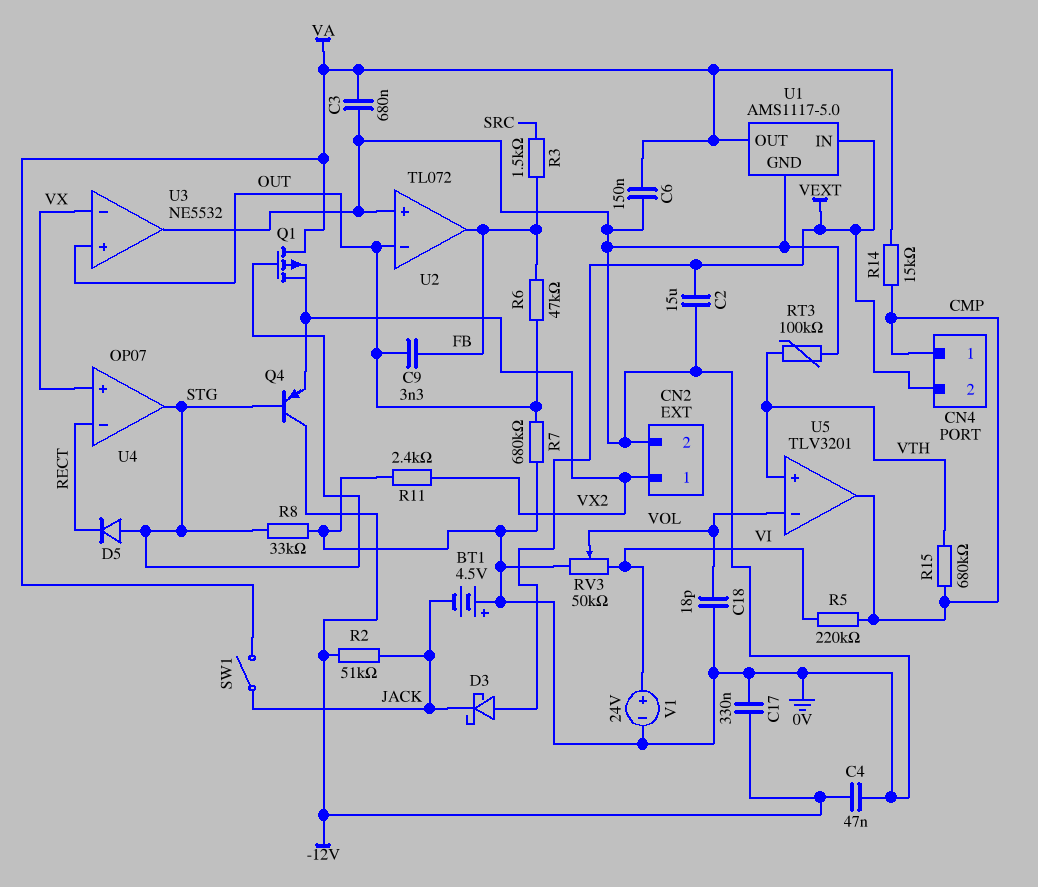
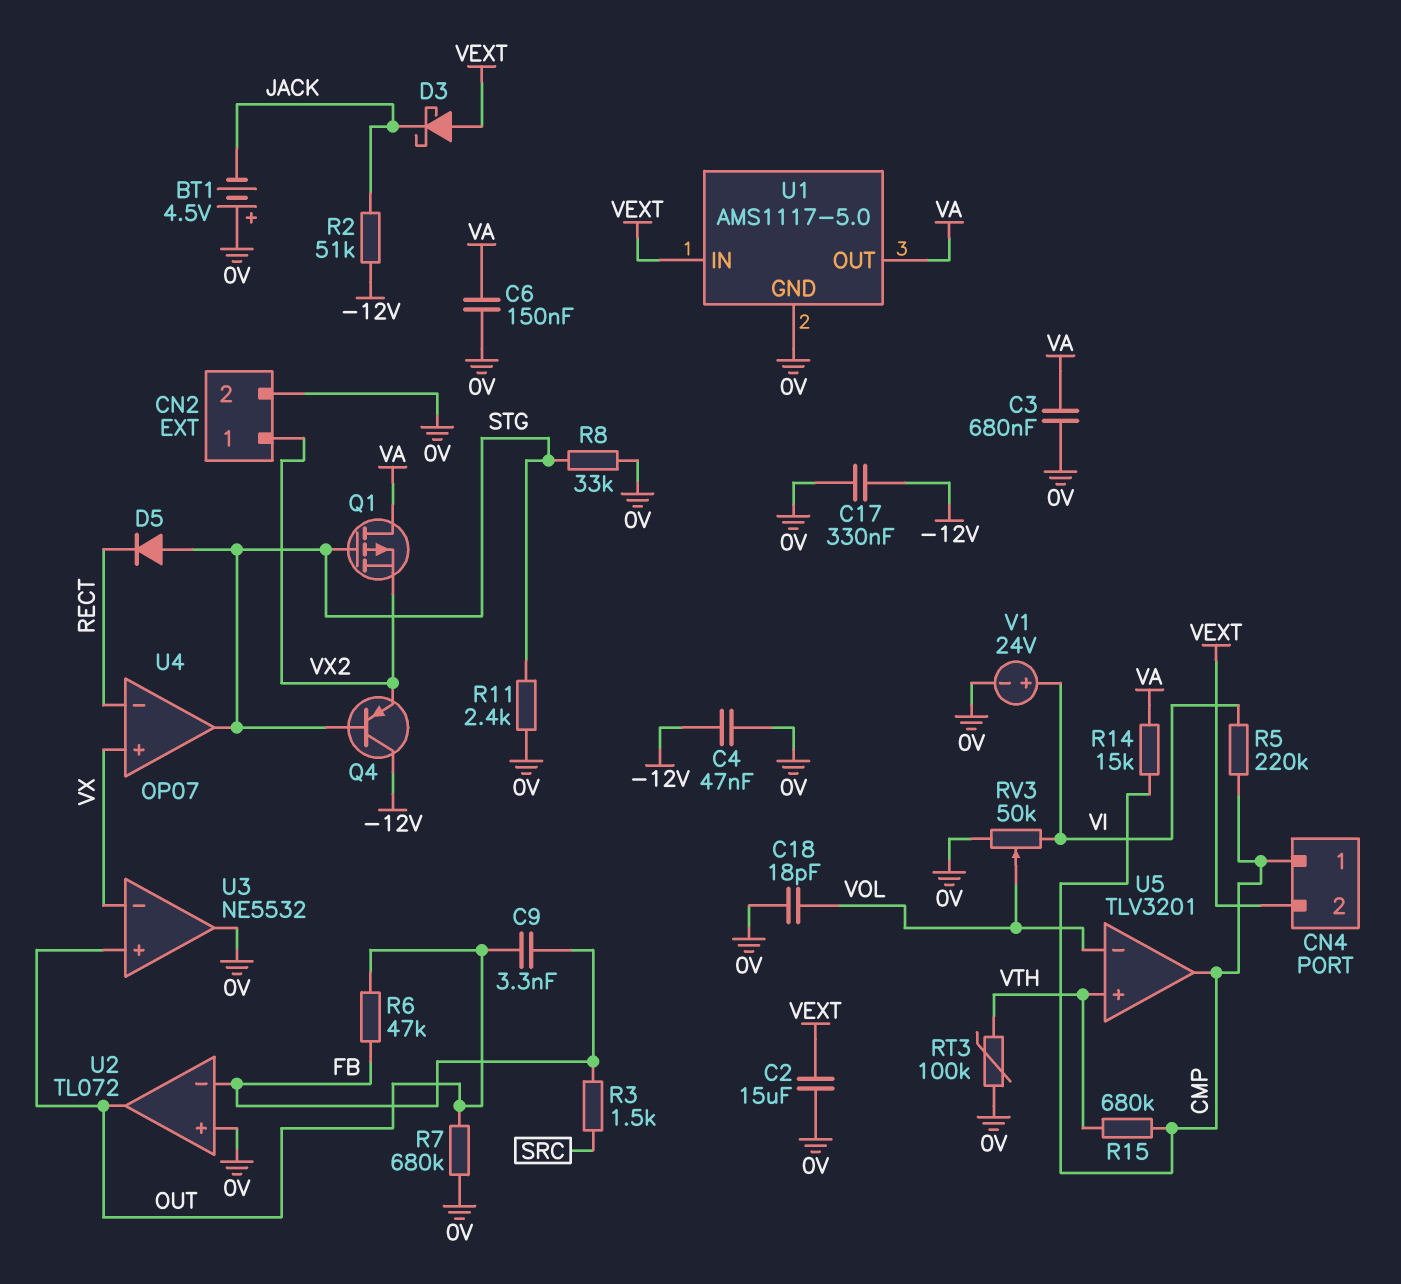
R11: 2.4k (0V, VX2) -> 2.4k (0V, STG)
SW1: switch (JACK, VA) -> none
U2 pin in-: OUT -> FB
U2 pin out: FB -> OUT

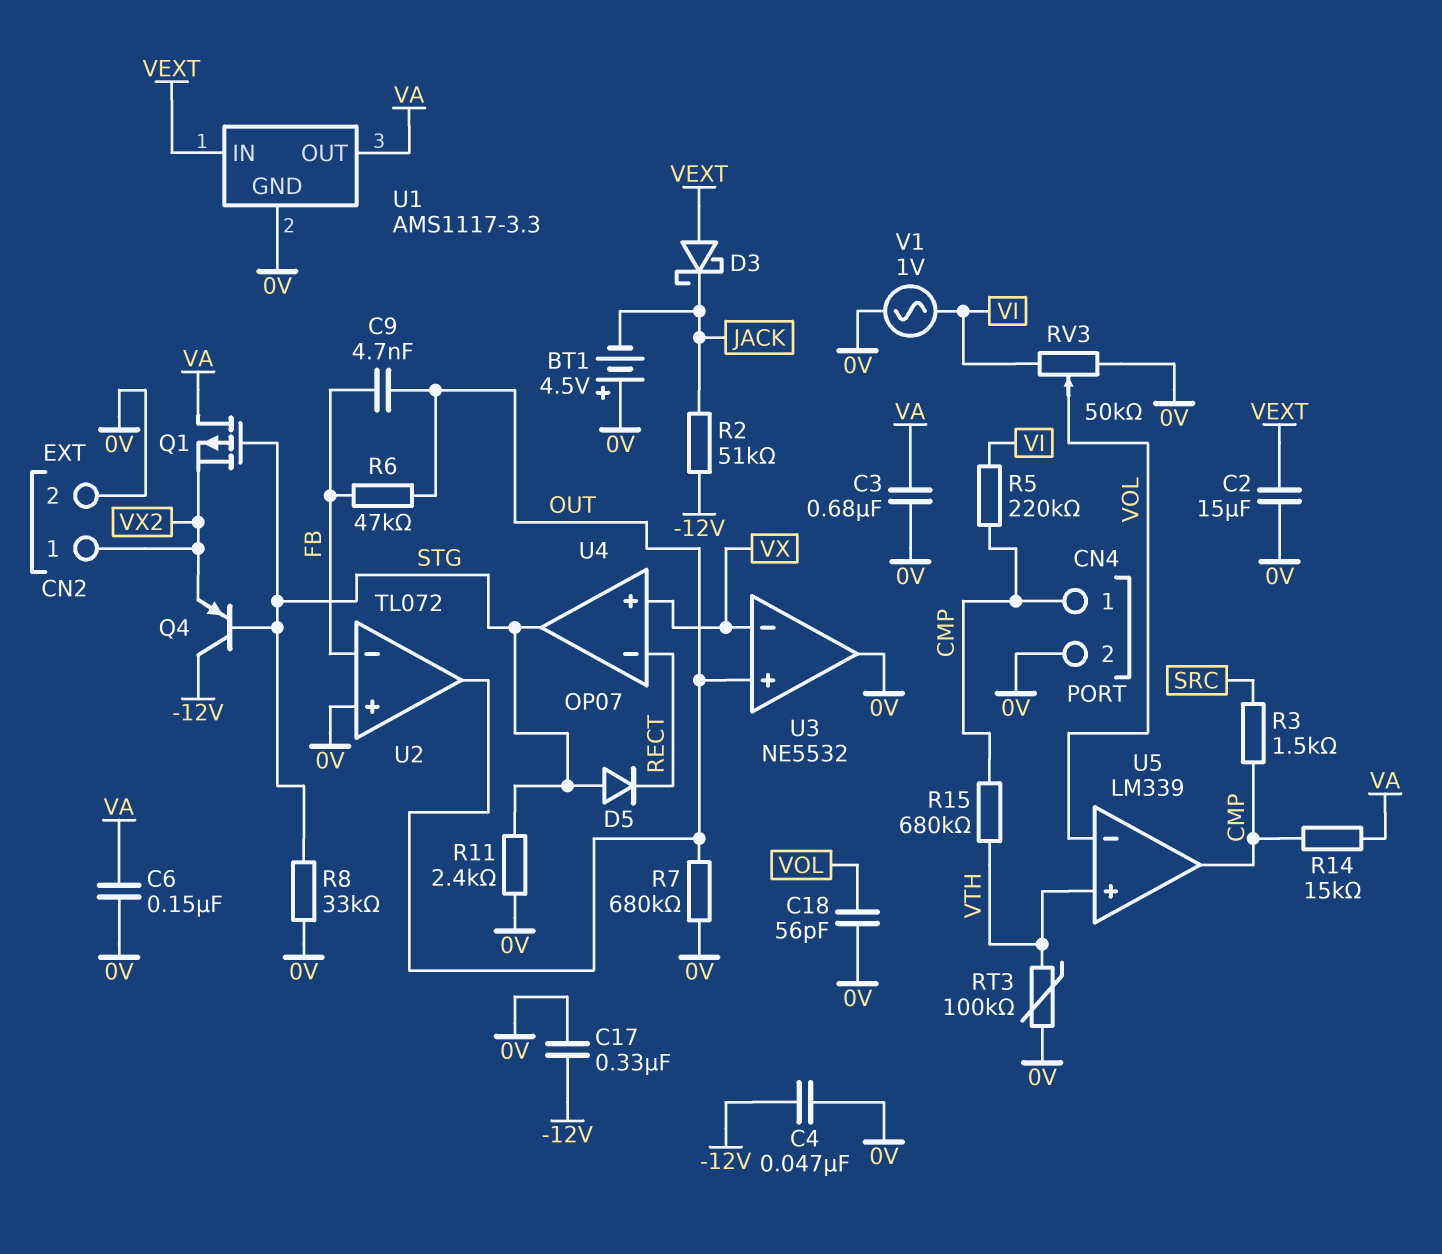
C9: 3.3nF (FB, OUT) -> 4.7nF (FB, OUT)
C18: 18pF (0V, VOL) -> 56pF (0V, VOL)
CN4 pin 2: VEXT -> 0V
R3: 1.5k (FB, SRC) -> 1.5k (CMP, SRC)
U1: AMS1117-5.0 -> AMS1117-3.3
U5: TLV3201 -> LM339
V1: 24V (plus VI, minus 0V) -> AC 1V (0V, VI)

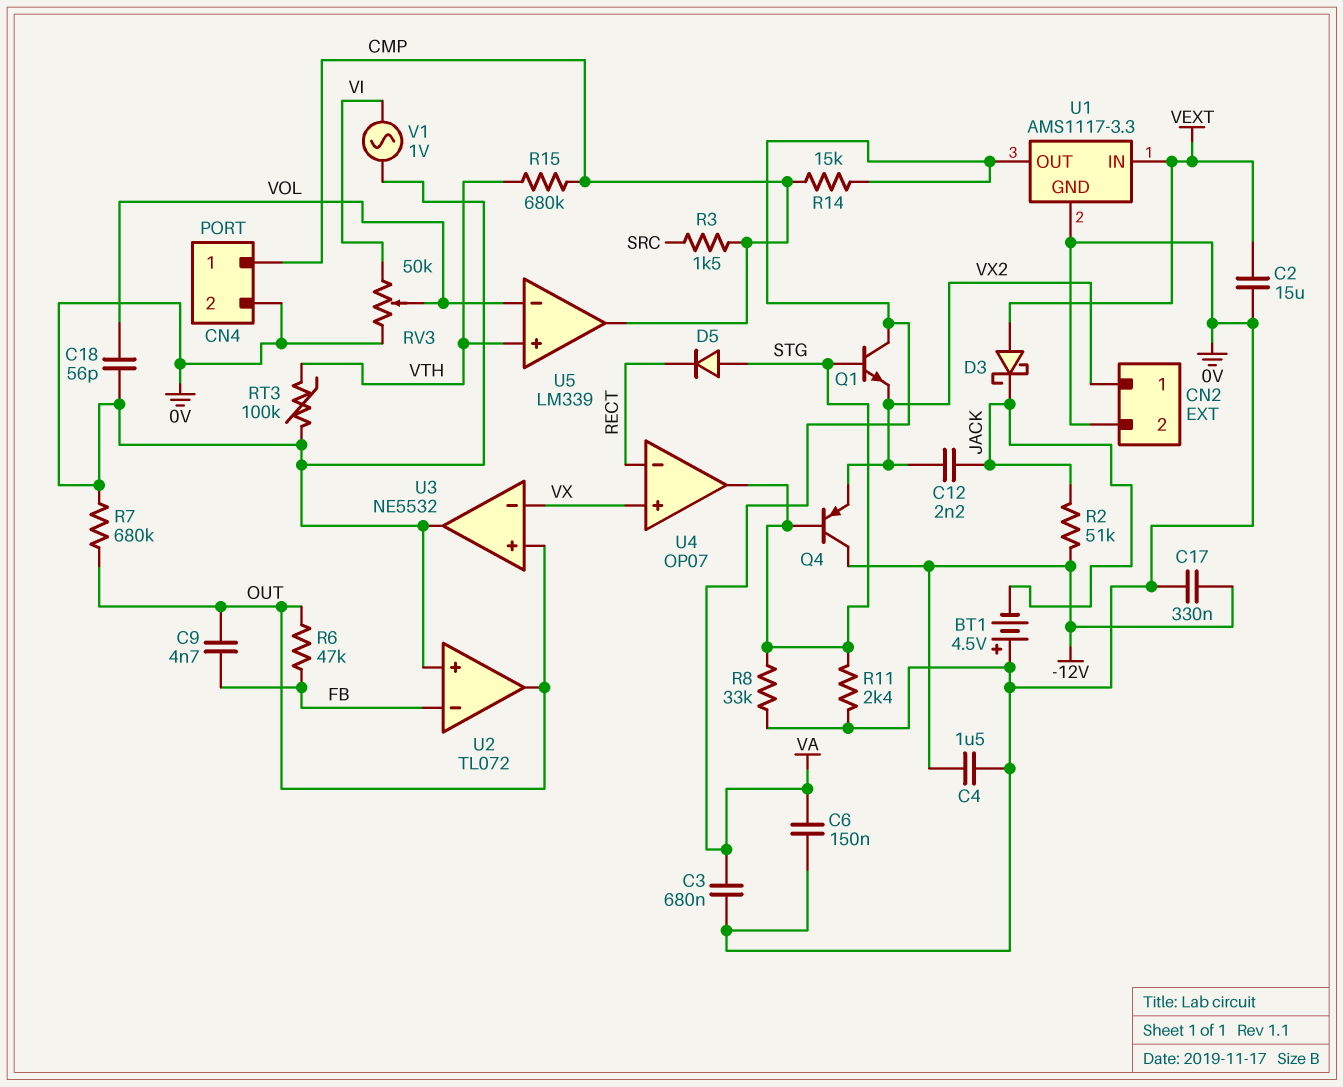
C4: 47nF (-12V, 0V) -> 1.5uF (-12V, 0V)
C12: none -> 2.2nF (JACK, VX2)
Q1: PMOS (G STG, D VA, S VX2) -> NPN (B STG, C VA, E VX2)
R5: 220k (CMP, VI) -> none

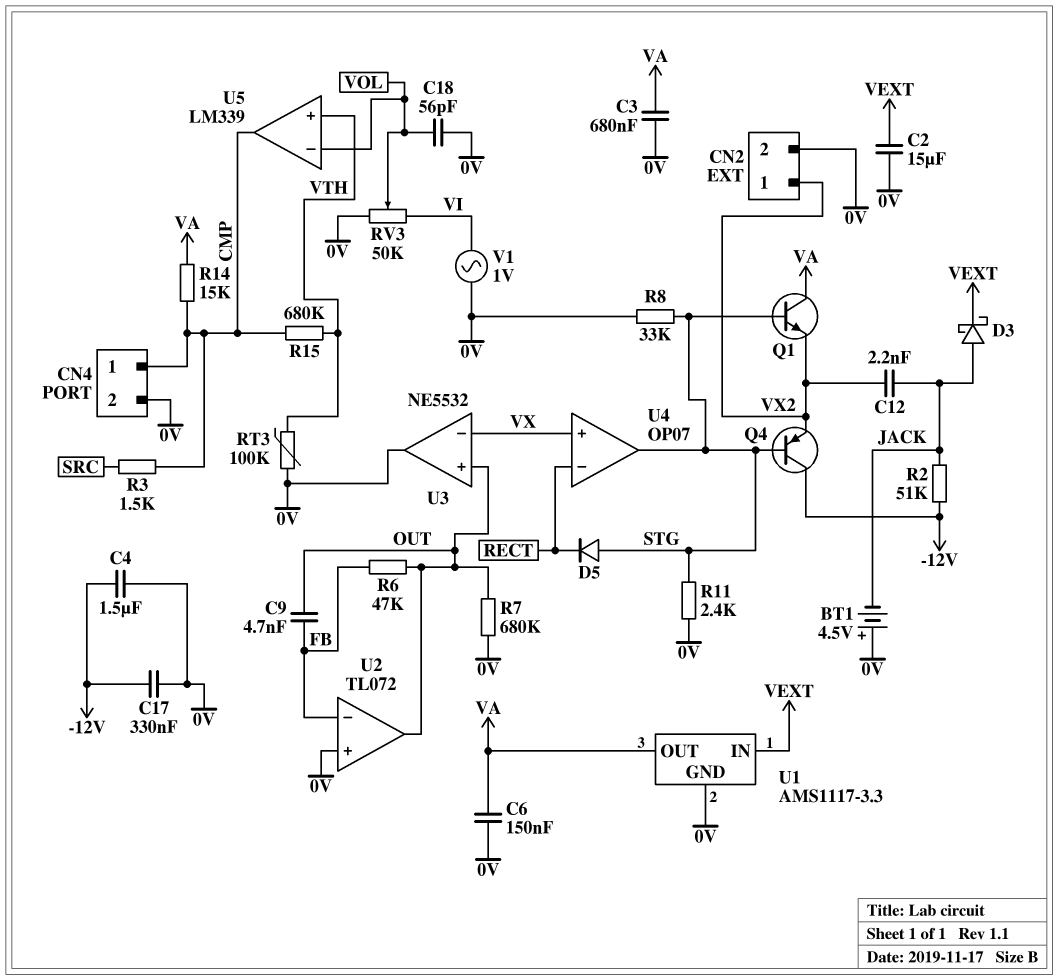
D3: schottky (A VEXT, K JACK) -> schottky (A JACK, K VEXT)

